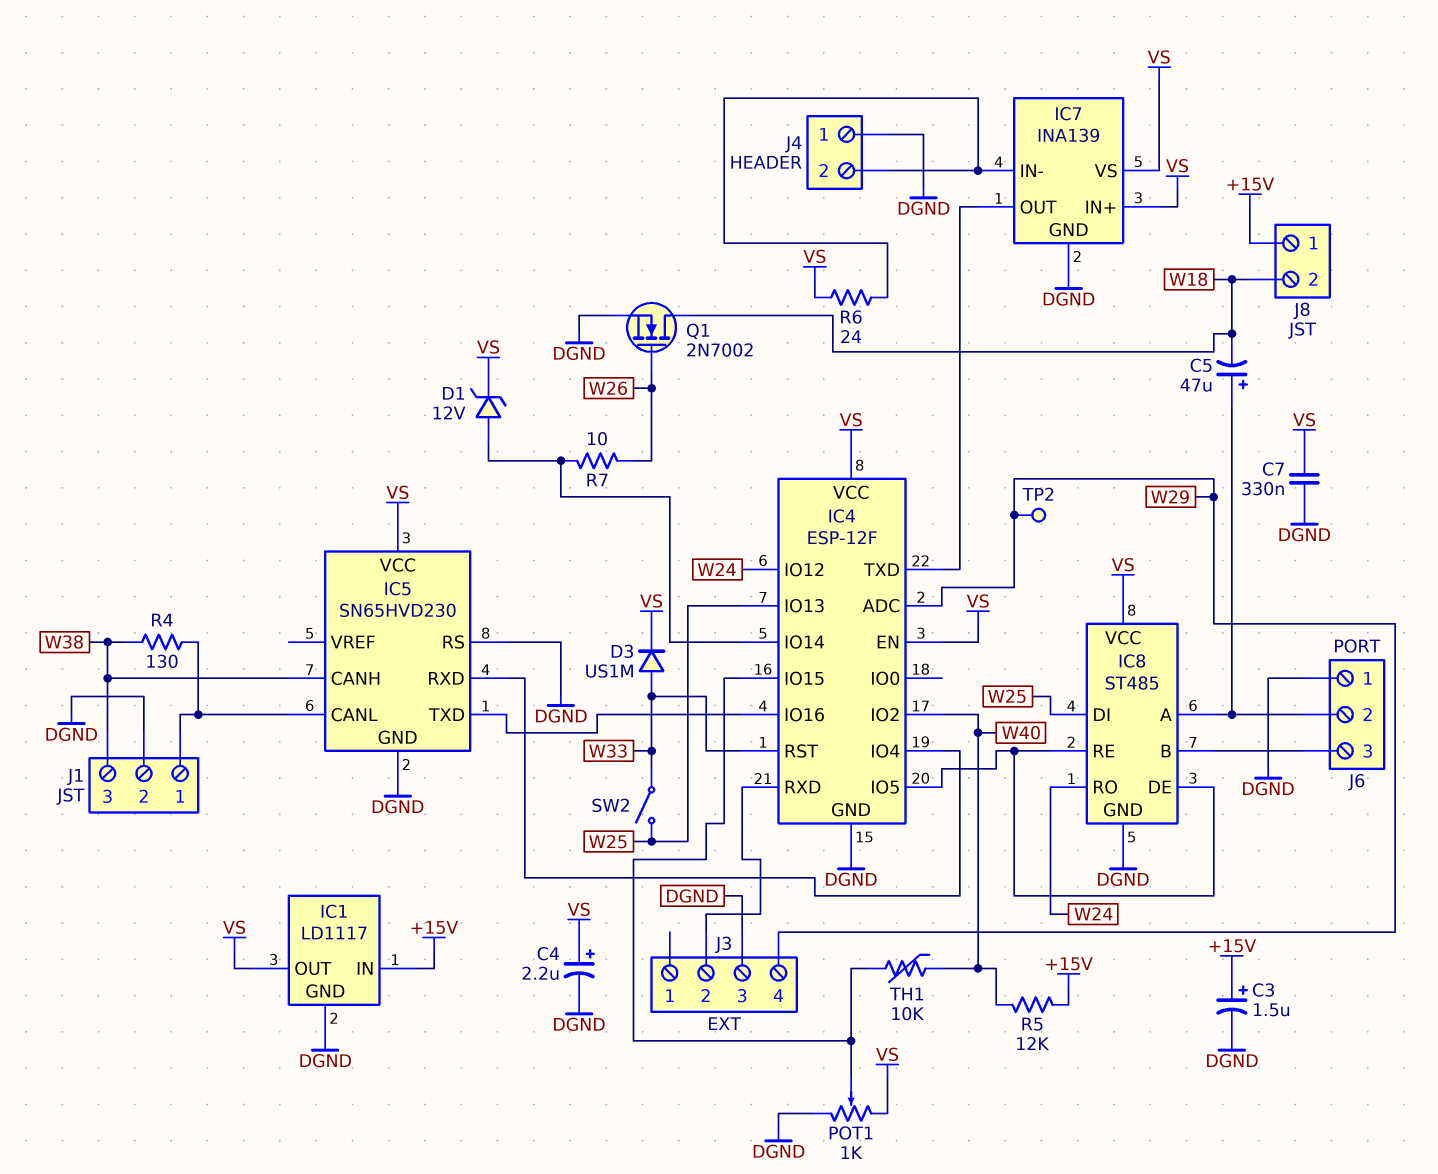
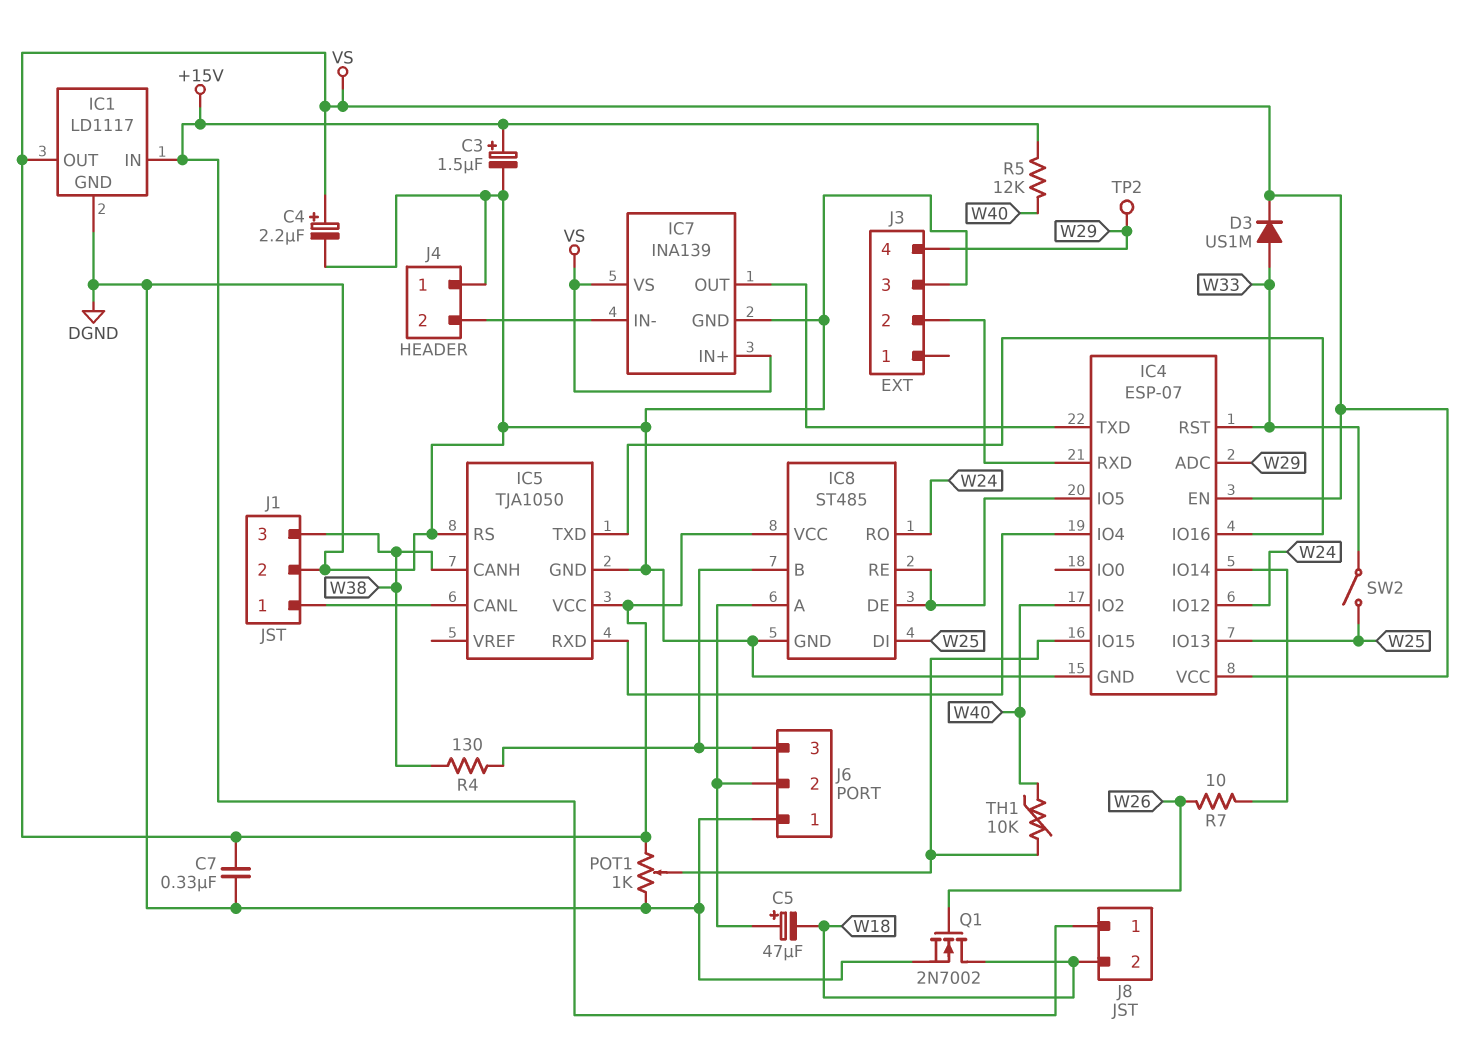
D1: zener 12V (A IC4/IO14, K VS) -> none
IC4: ESP-12F -> ESP-07
IC5: SN65HVD230 -> TJA1050
R4: 130 (IC5/CANL, W38) -> 130 (IC8/B, W38)
R6: 24 (IC7/IN-, VS) -> none

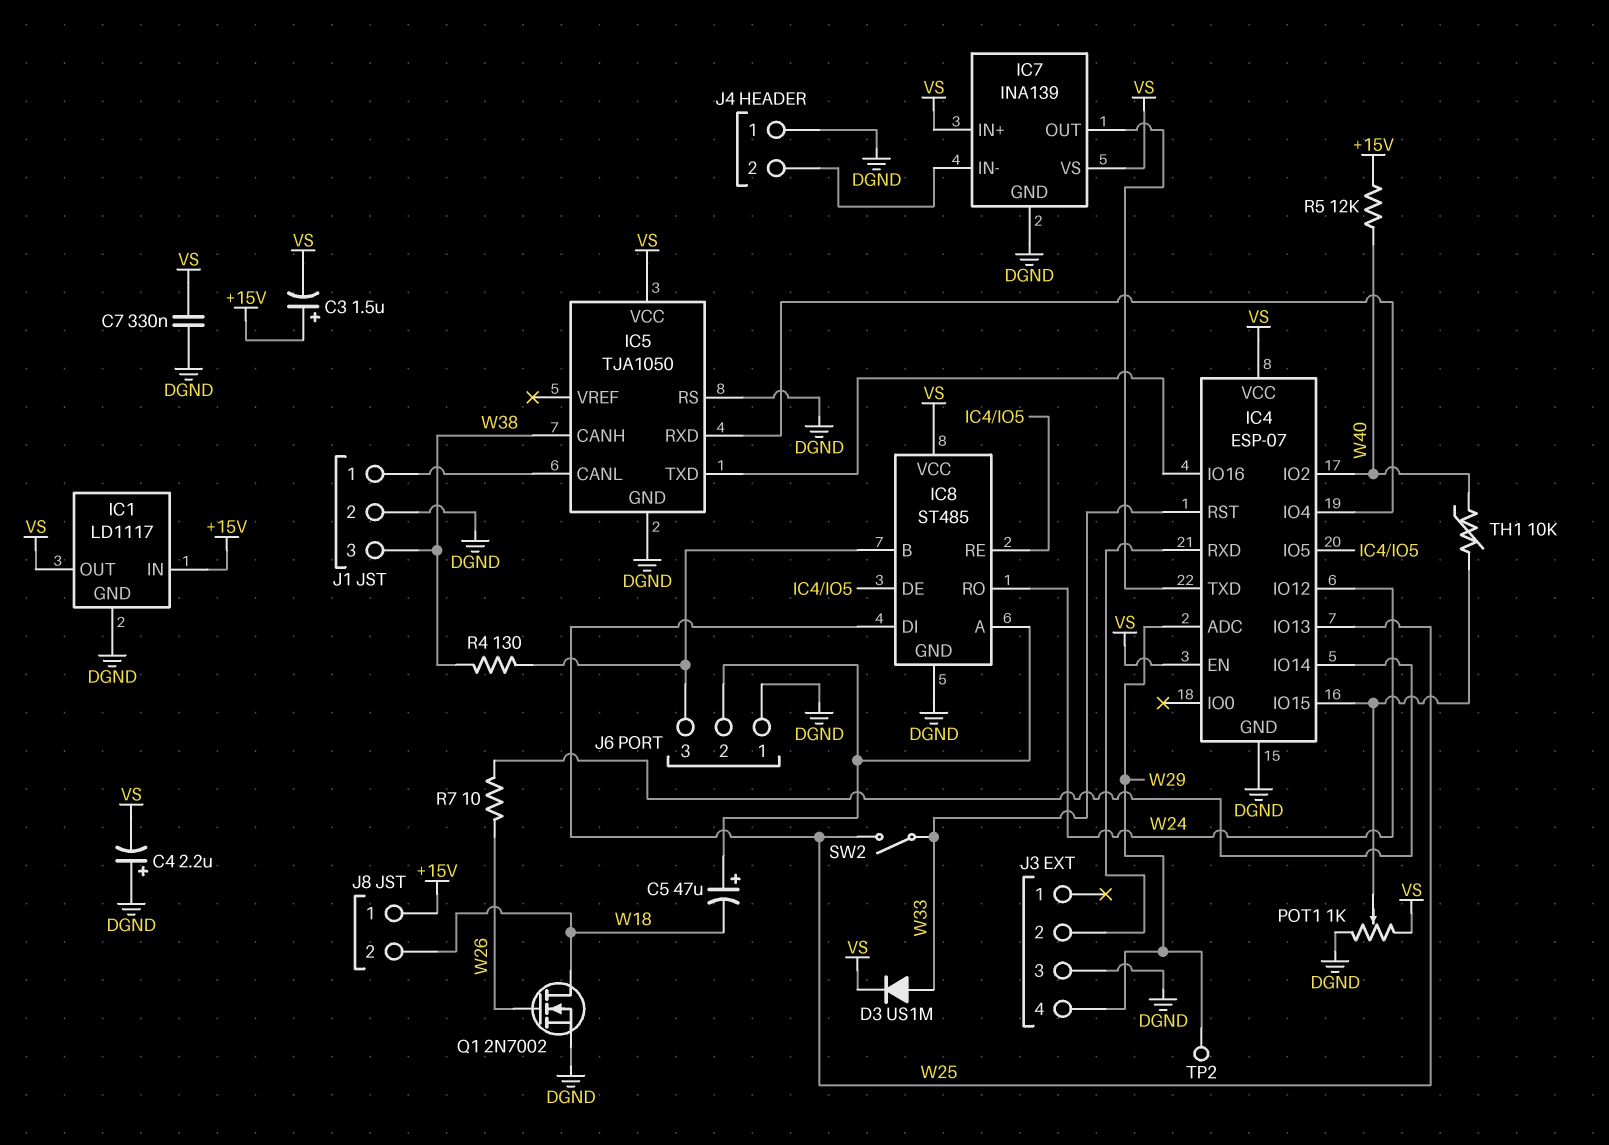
C3: 1.5uF (plus +15V, minus DGND) -> 1.5uF (plus +15V, minus VS)
C4: 2.2uF (plus VS, minus DGND) -> 2.2uF (plus DGND, minus VS)

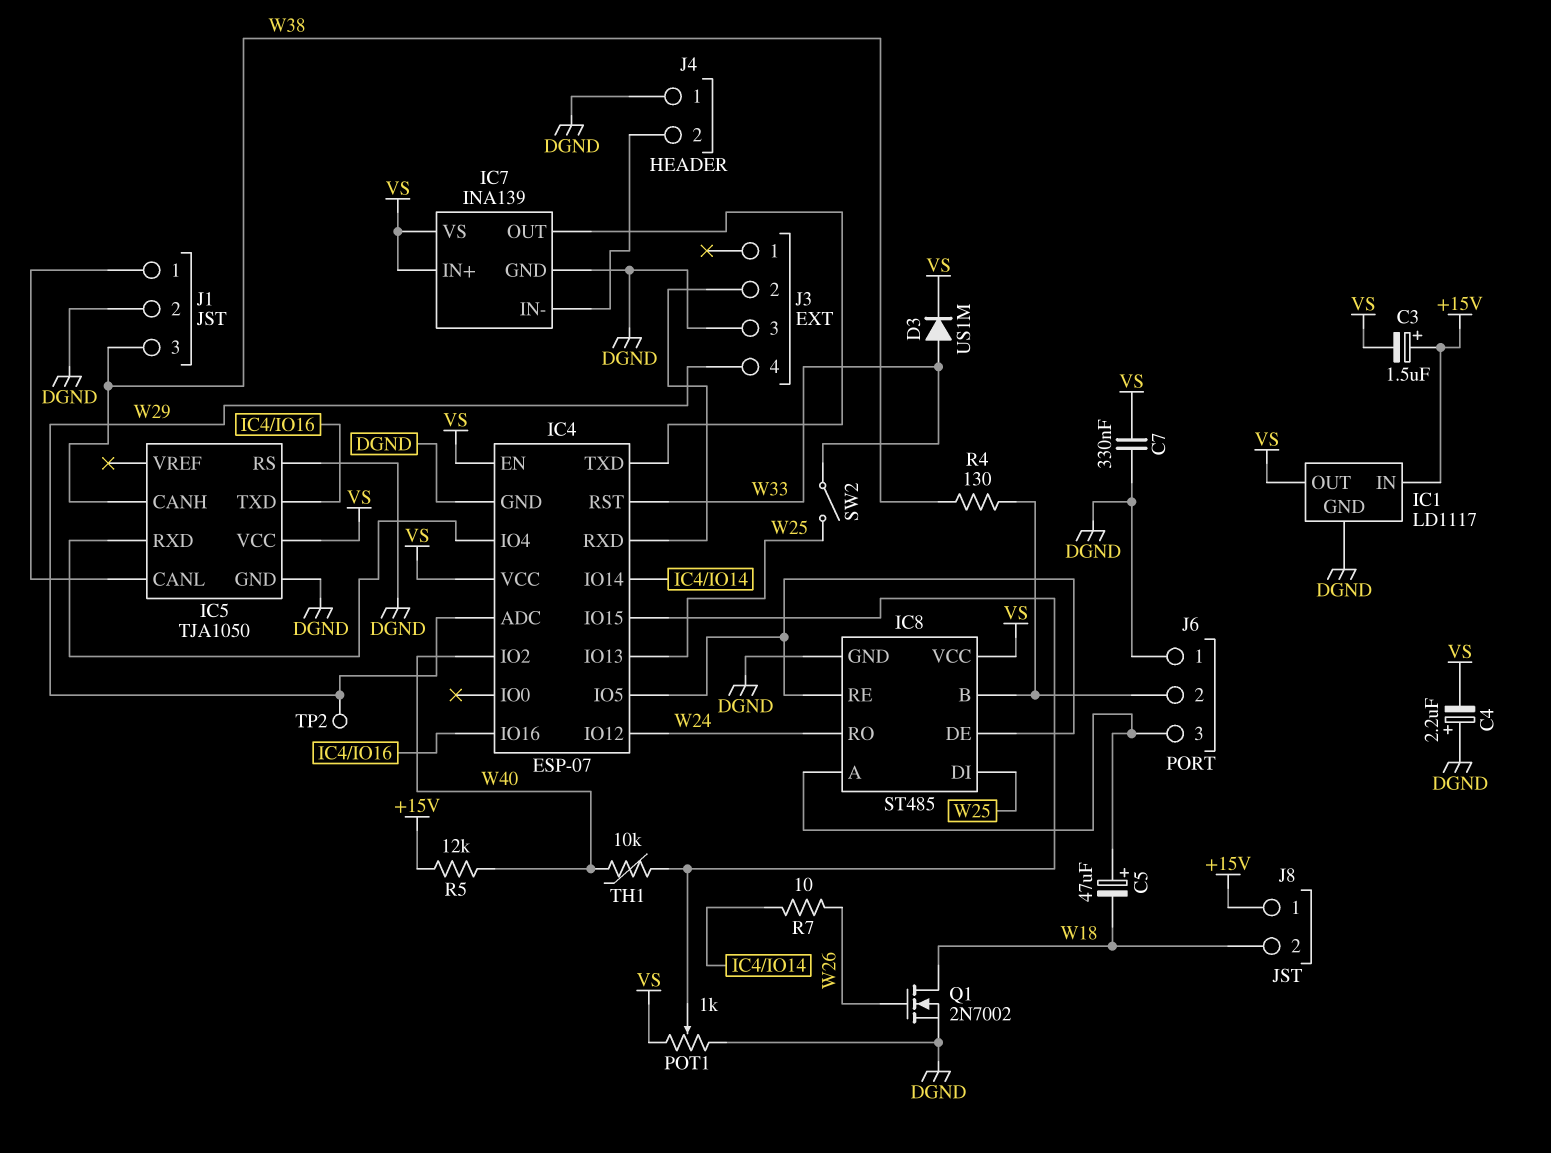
J6 pin 2: IC8/A -> IC8/B
J6 pin 3: IC8/B -> IC8/A

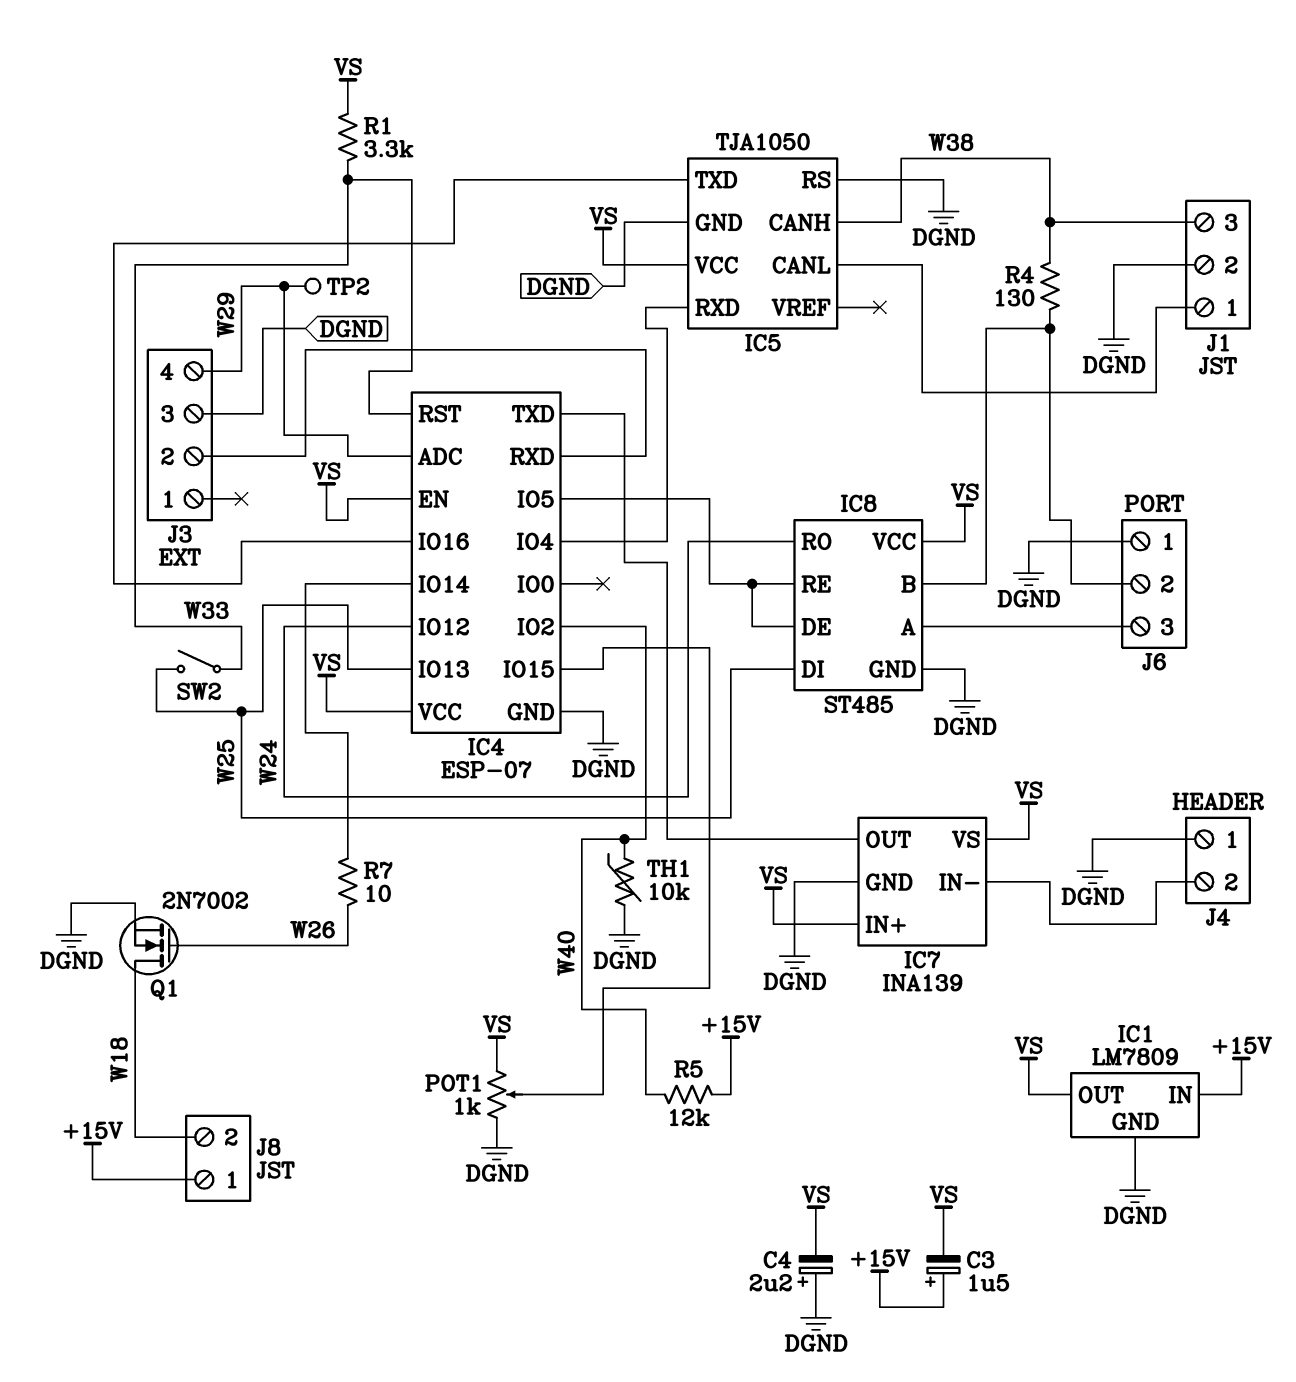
C5: 47uF (plus IC8/A, minus W18) -> none
C7: 330nF (DGND, VS) -> none
D3: diode US1M (A W33, K VS) -> none
IC1: LD1117 -> LM7809
R1: none -> 3.3k (VS, W33)
TH1: 10k (IC4/IO15, W40) -> 10k (DGND, W40)

